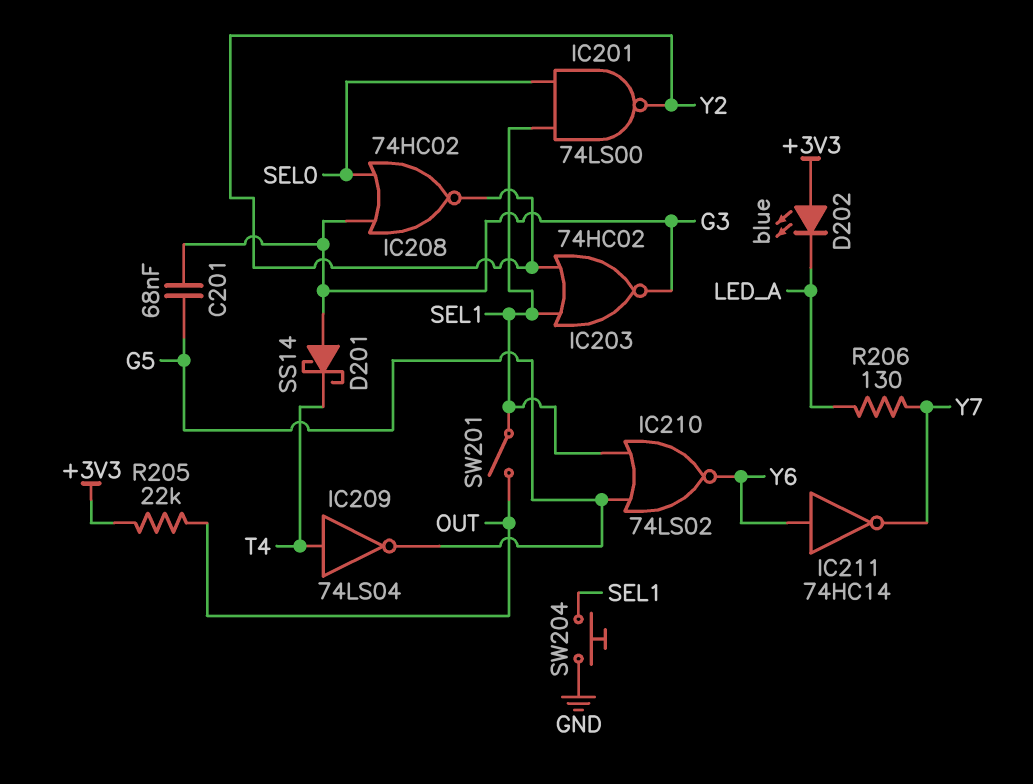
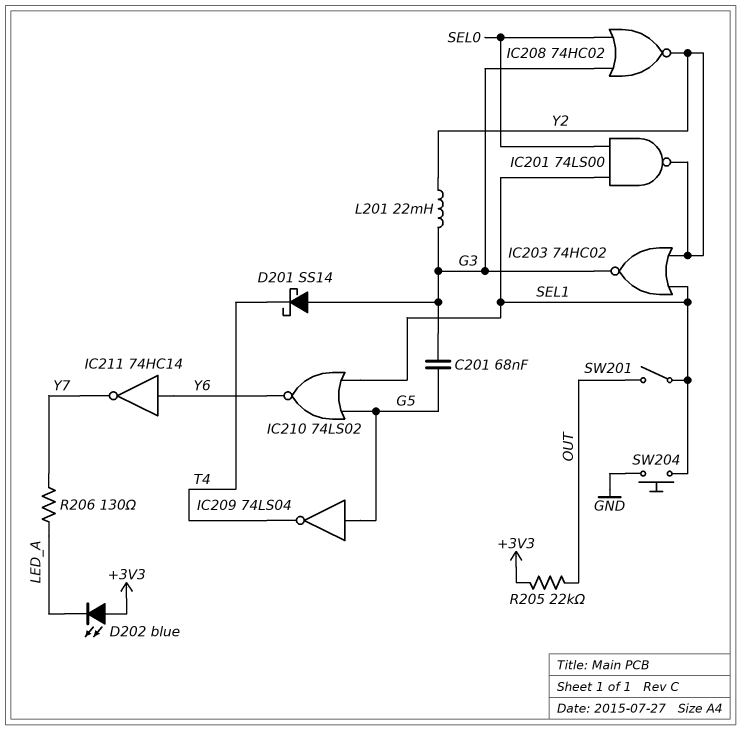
IC209: NOT 74LS04 (in T4, out G5) -> NOT 74LS04 (in G5, out T4)
L201: none -> 22mH (G3, Y2)

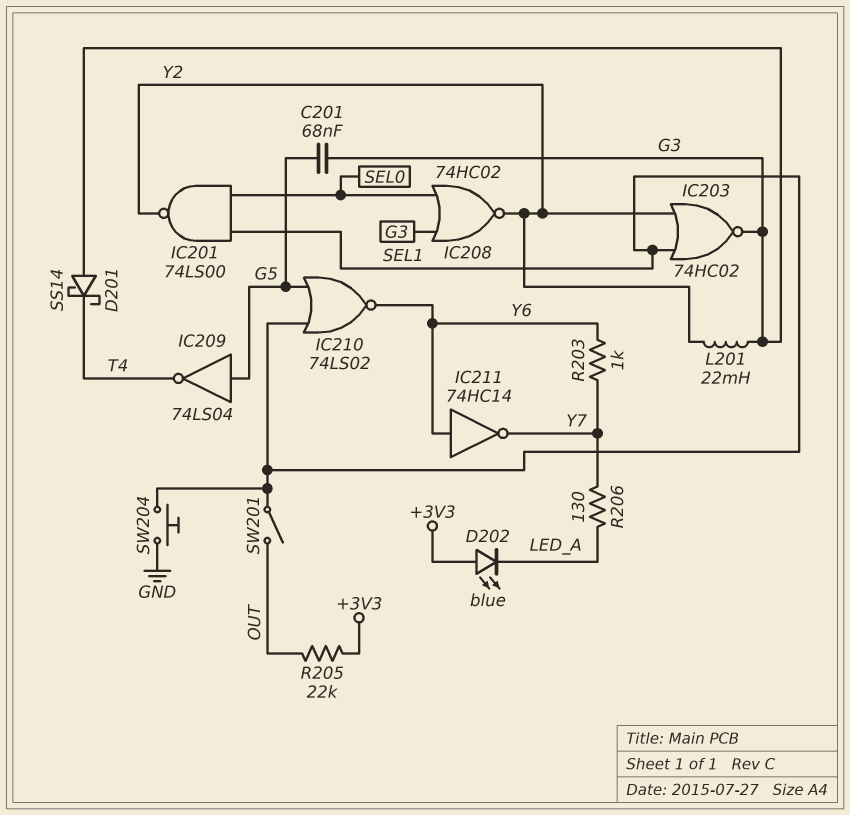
R203: none -> 1k (Y6, Y7)

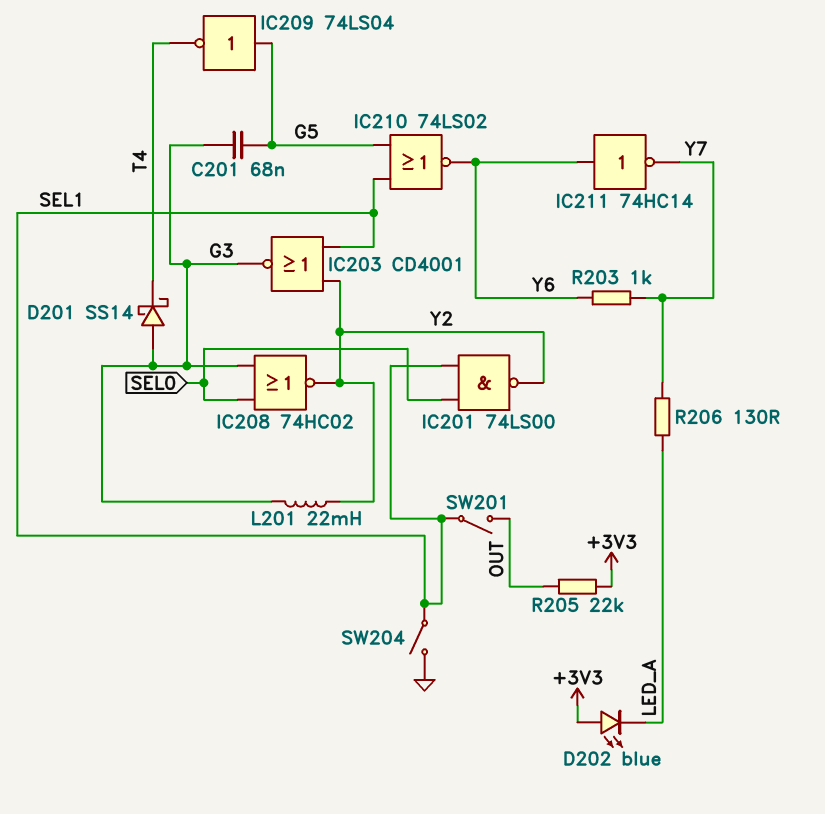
IC203: NOR 74HC02 (in SEL1, in Y2, out G3) -> NOR CD4001 (in SEL1, in Y2, out G3)
SW204: button (GND, SEL1) -> switch (GND, SEL1)

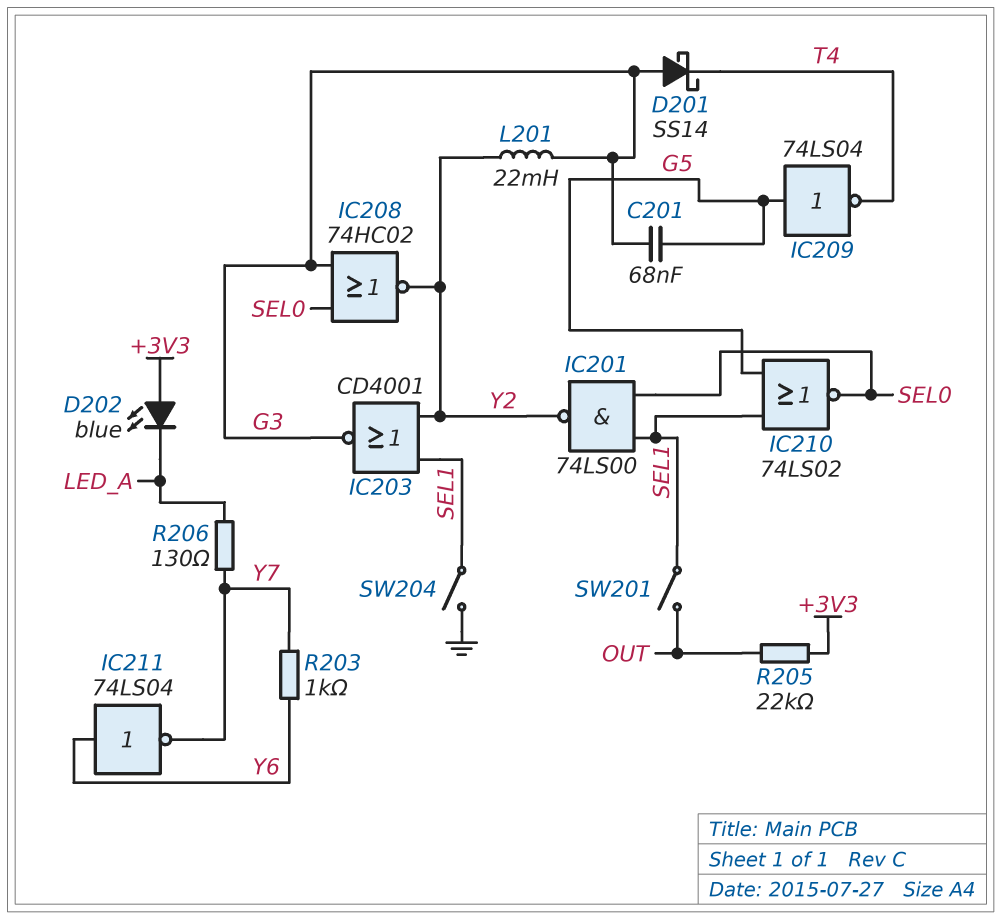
IC210: NOR 74LS02 (in G5, in SEL1, out Y6) -> NOR 74LS02 (in G5, in SEL1, out SEL0)
IC211: NOT 74HC14 (in Y6, out Y7) -> NOT 74LS04 (in Y6, out Y7)

